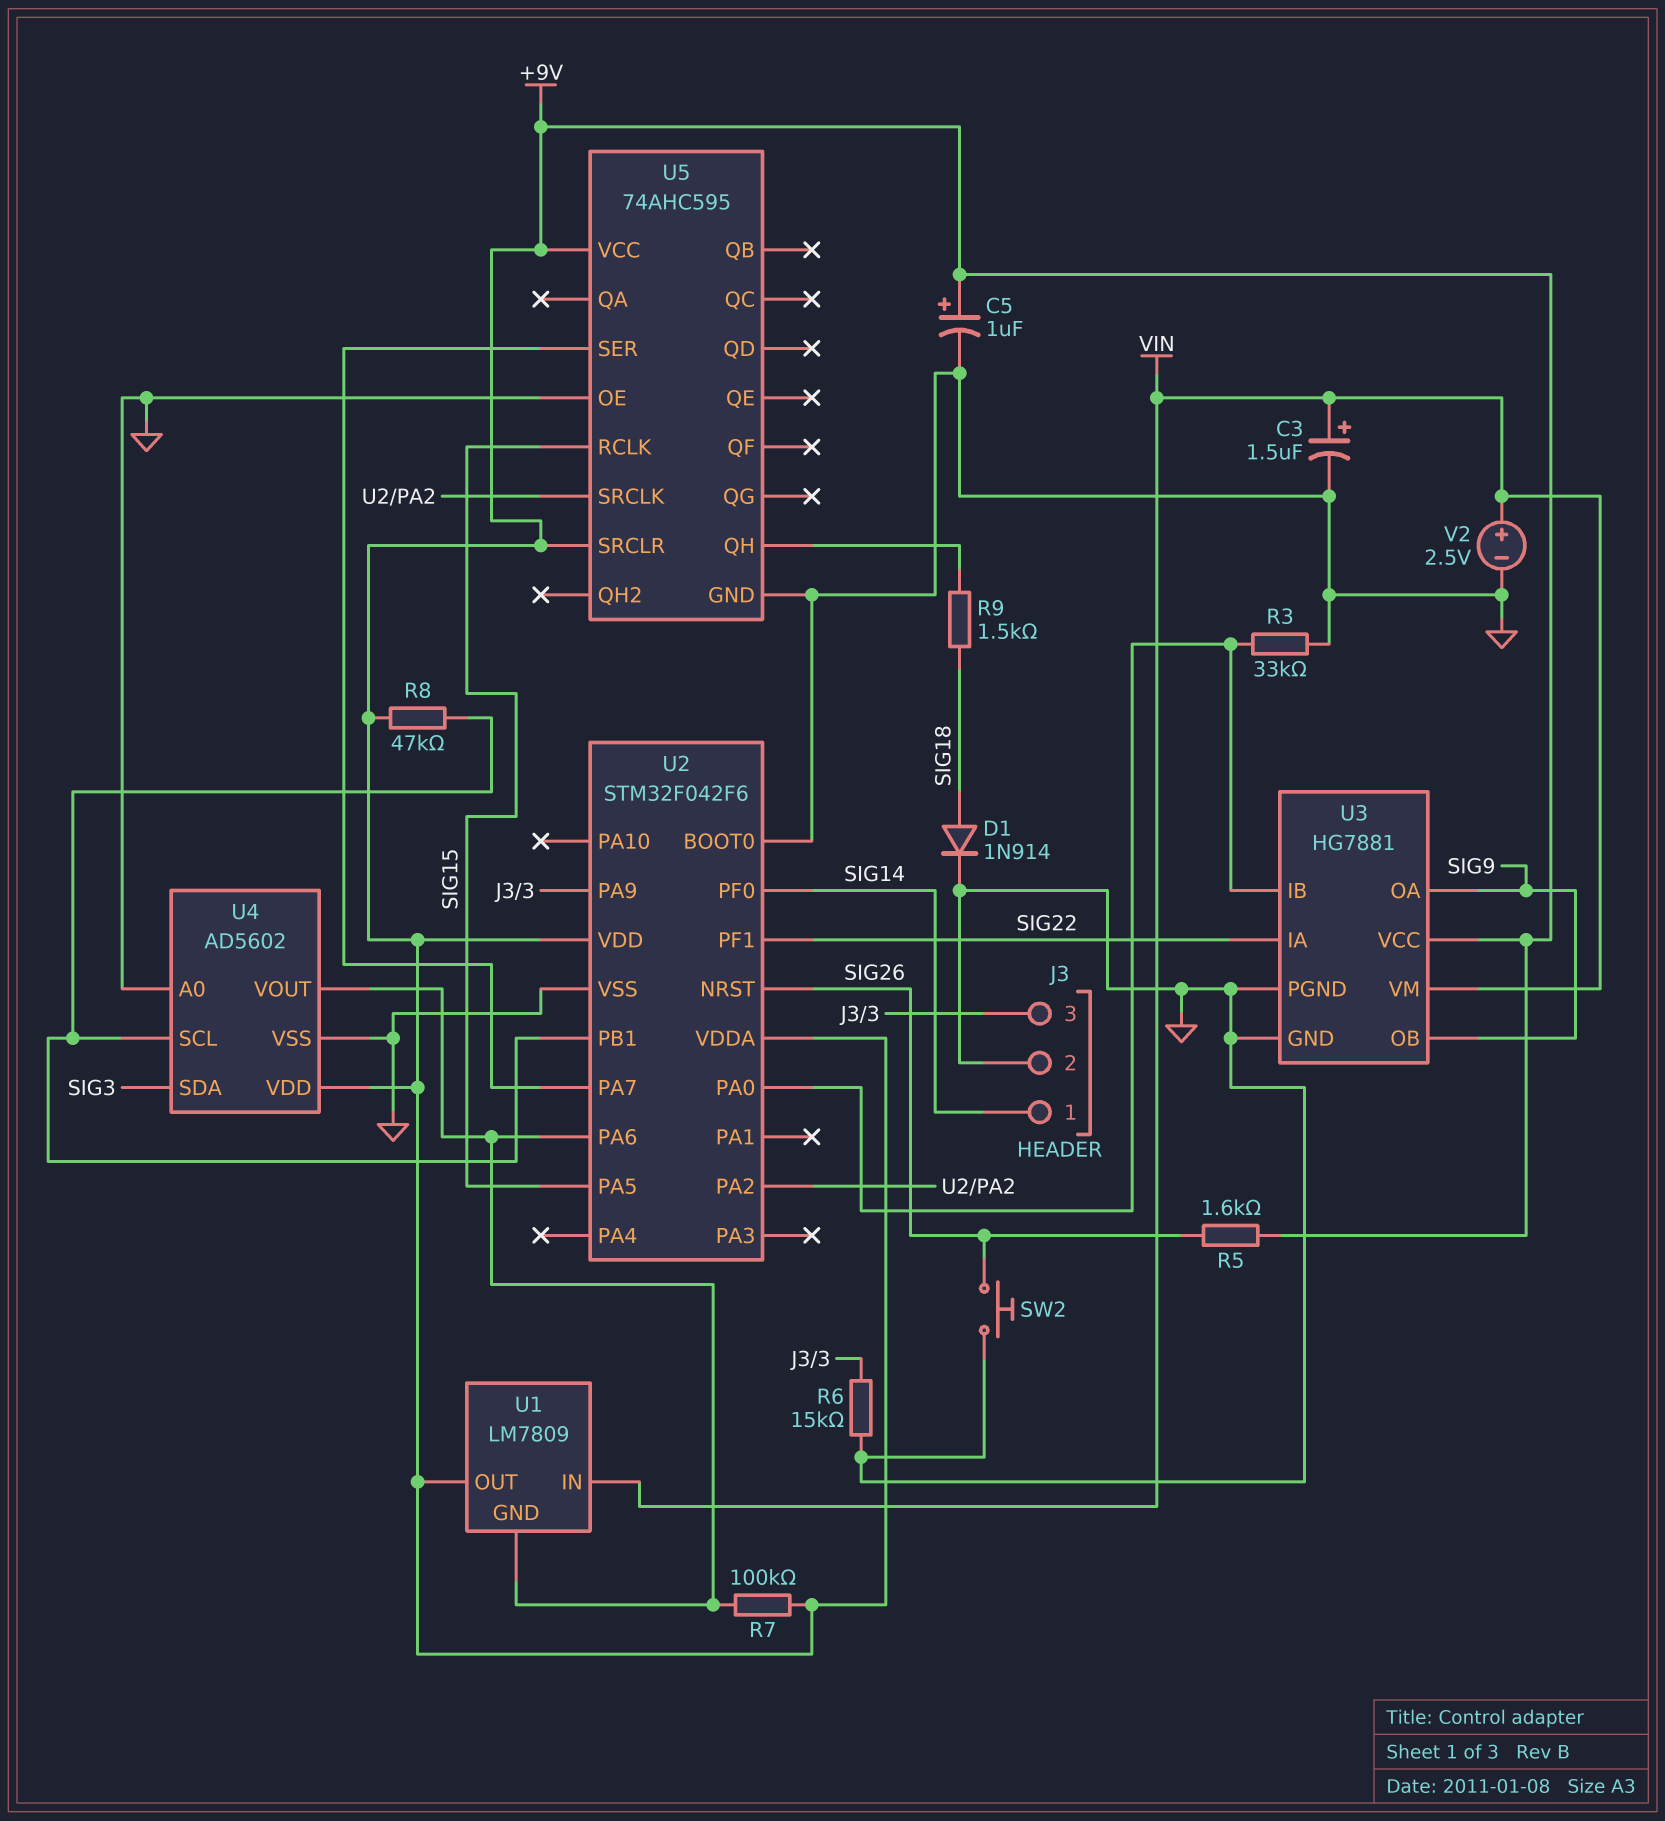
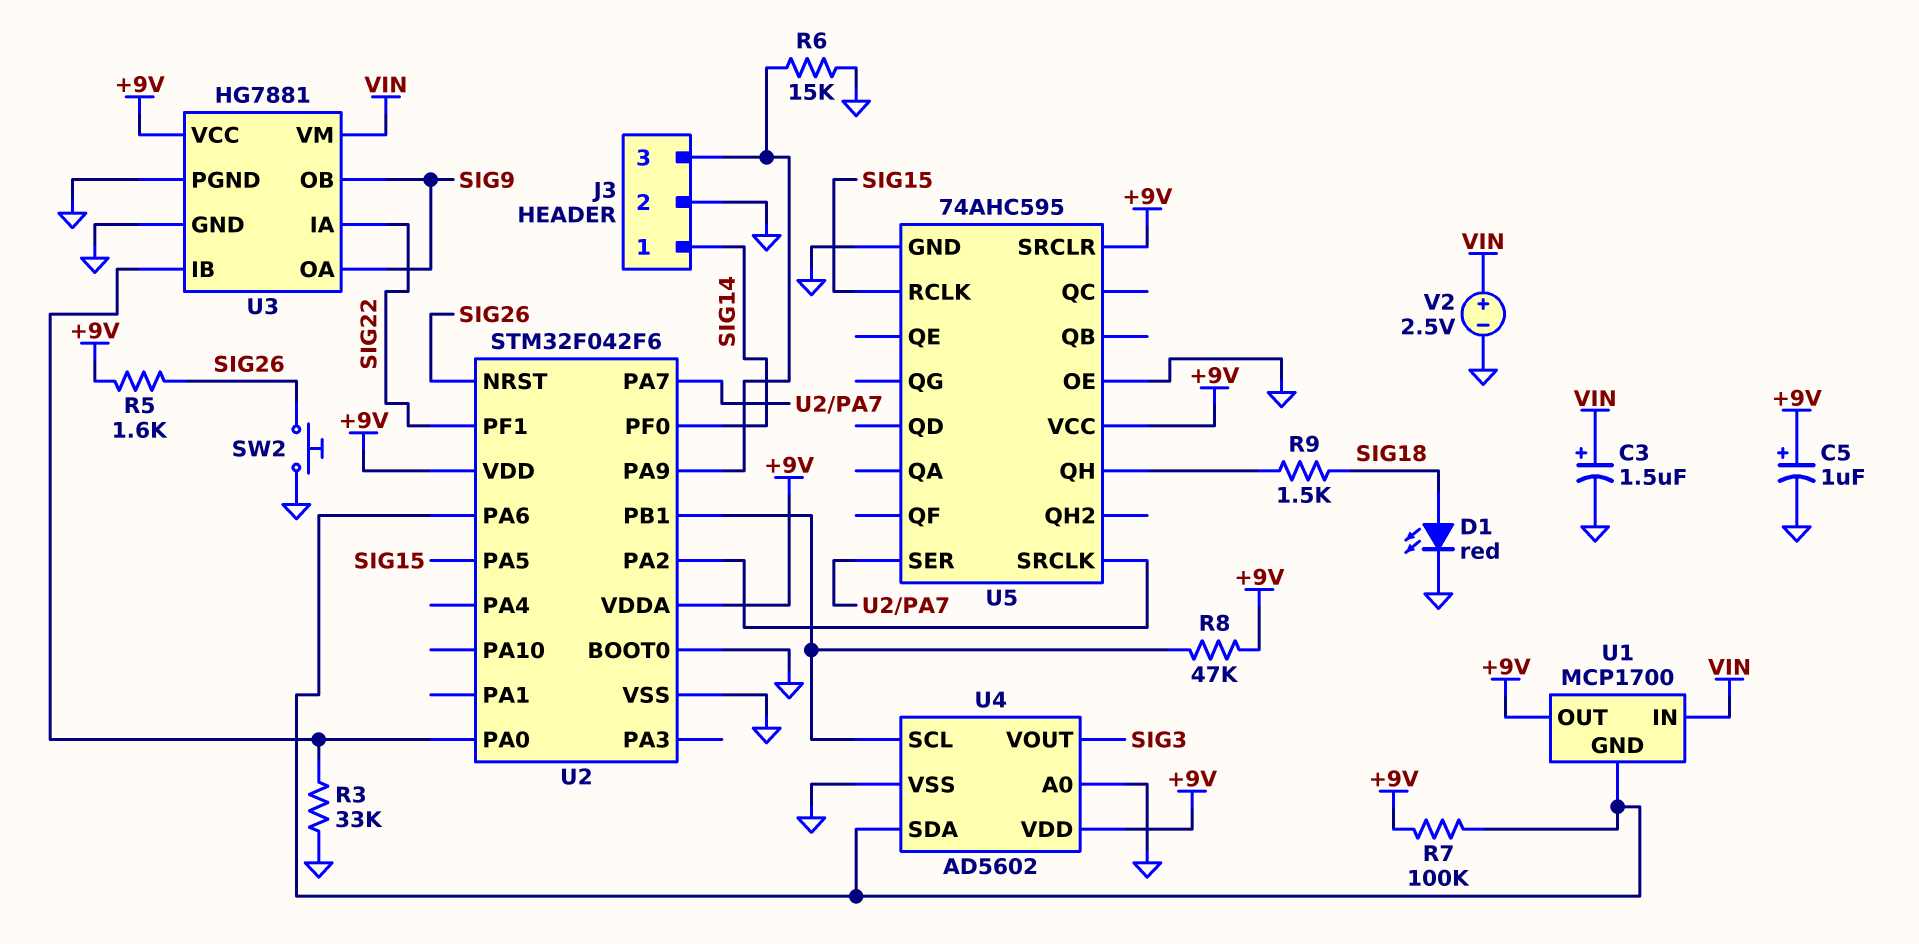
D1: diode 1N914 (A SIG18, K GND) -> LED red (A SIG18, K GND)
U1: LM7809 -> MCP1700
U4 pin SDA: SIG3 -> U1/GND
U4 pin VOUT: U1/GND -> SIG3

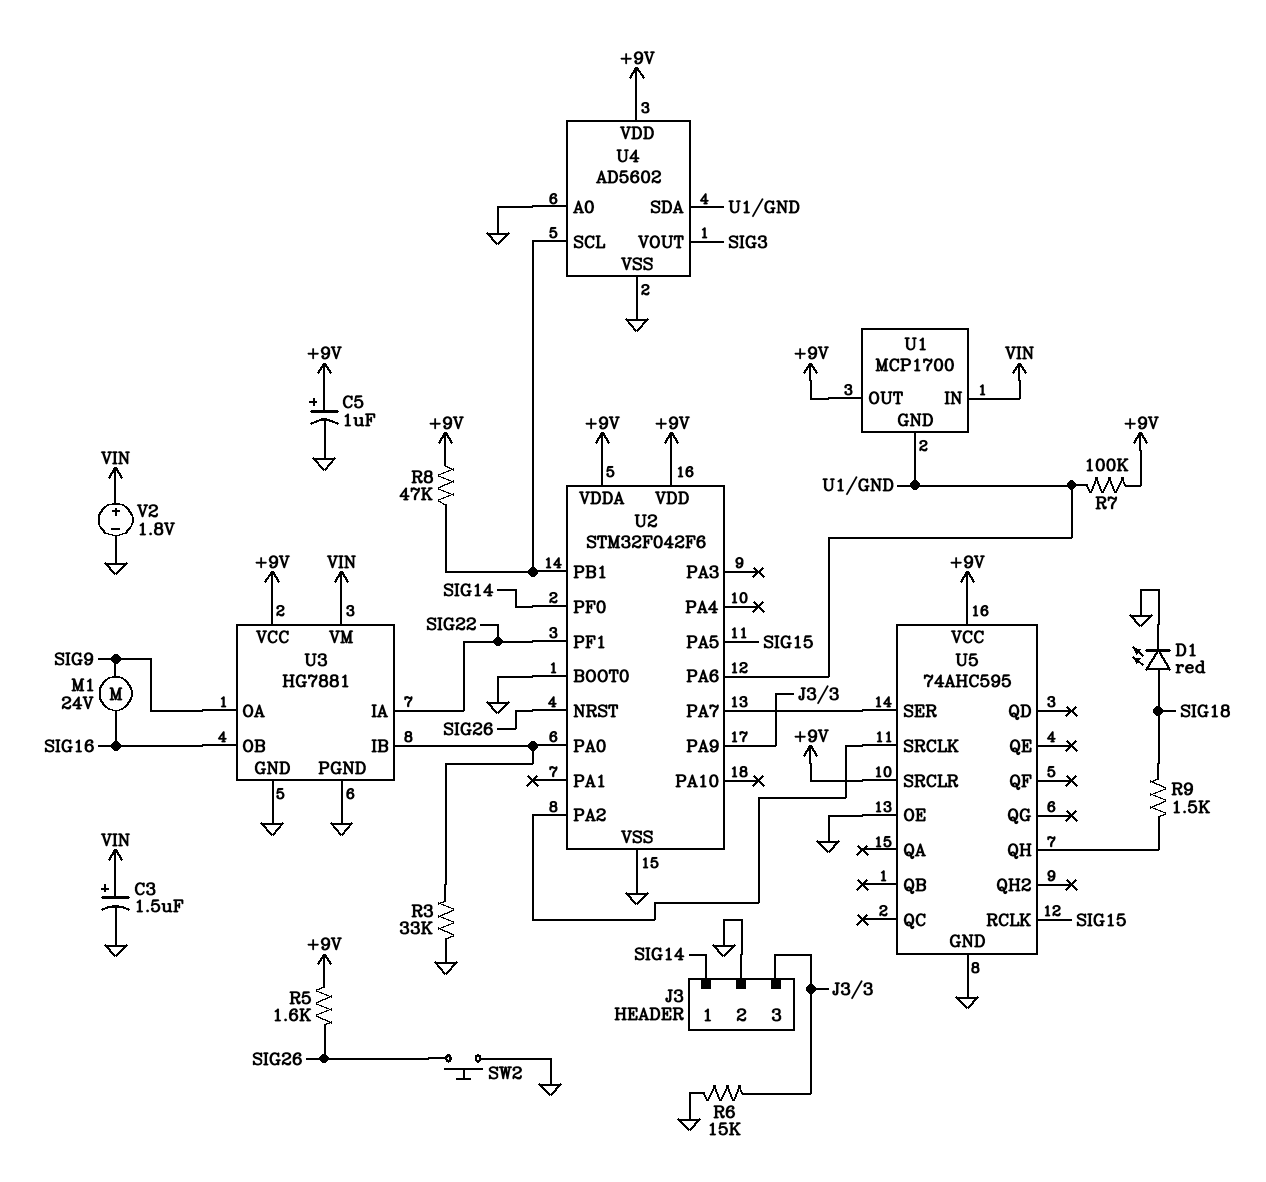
M1: none -> motor 24V (SIG9, SIG16)
U3 pin OB: SIG9 -> SIG16
V2: 2.5V (plus VIN, minus GND) -> 1.8V (plus VIN, minus GND)

